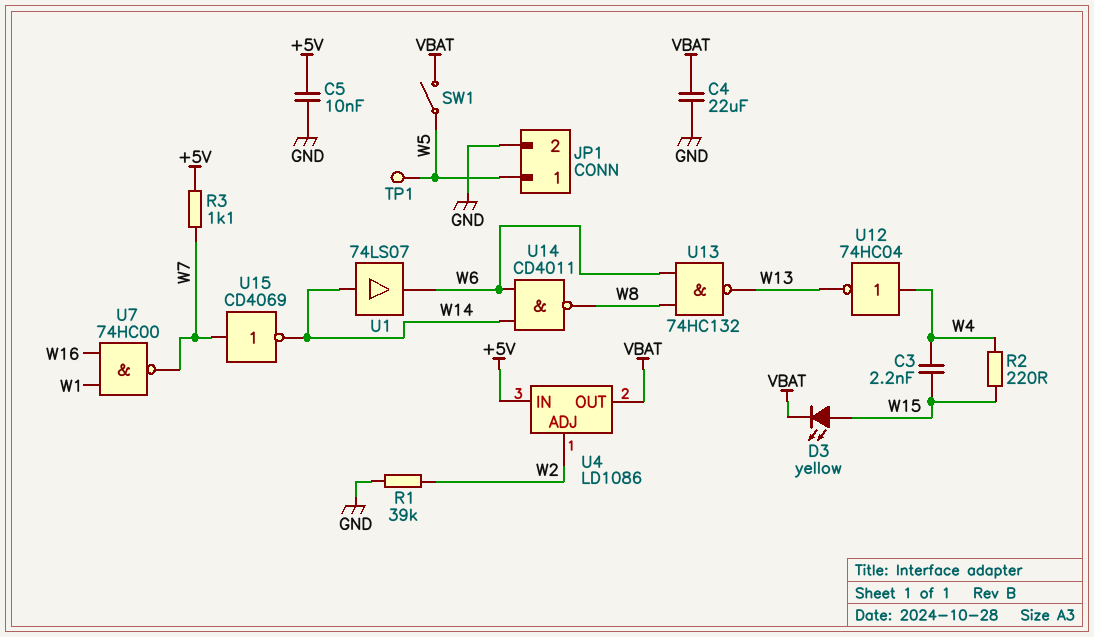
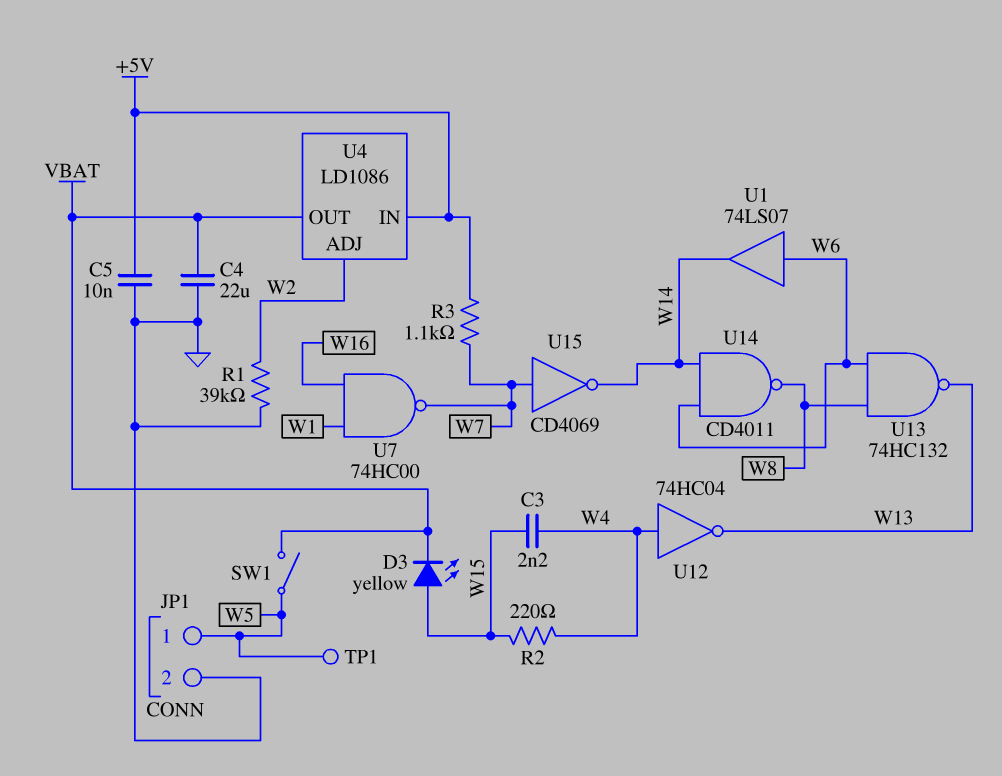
U1: buffer 74LS07 (in W14, out W6) -> buffer 74LS07 (in W6, out W14)

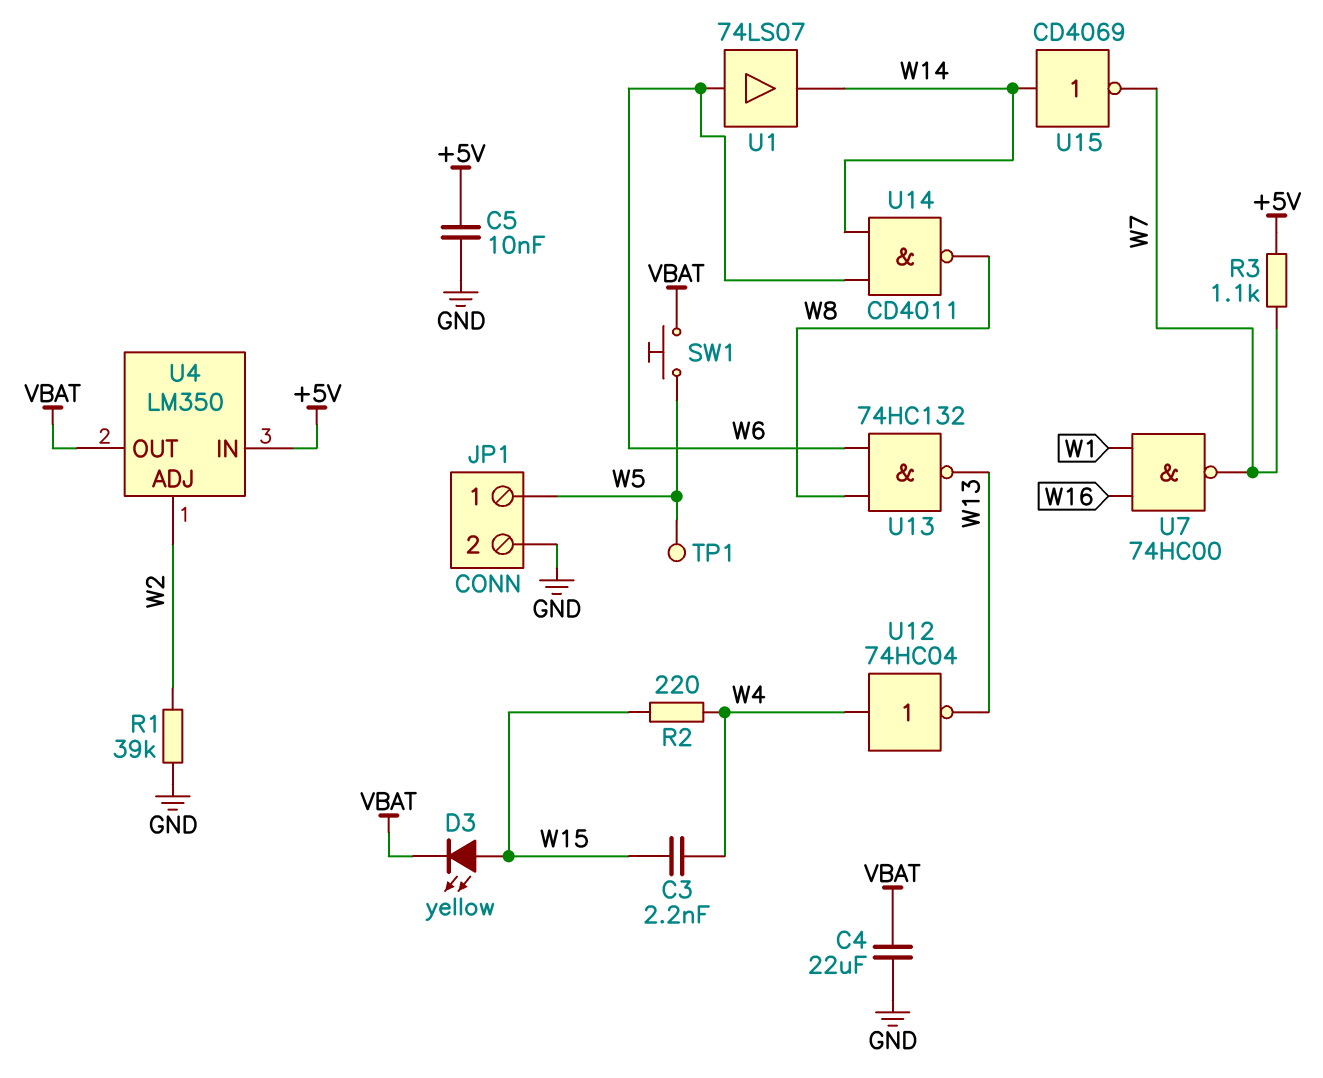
SW1: switch (VBAT, W5) -> button (VBAT, W5)
U4: LD1086 -> LM350
U15: NOT CD4069 (in W7, out W14) -> NOT CD4069 (in W14, out W7)

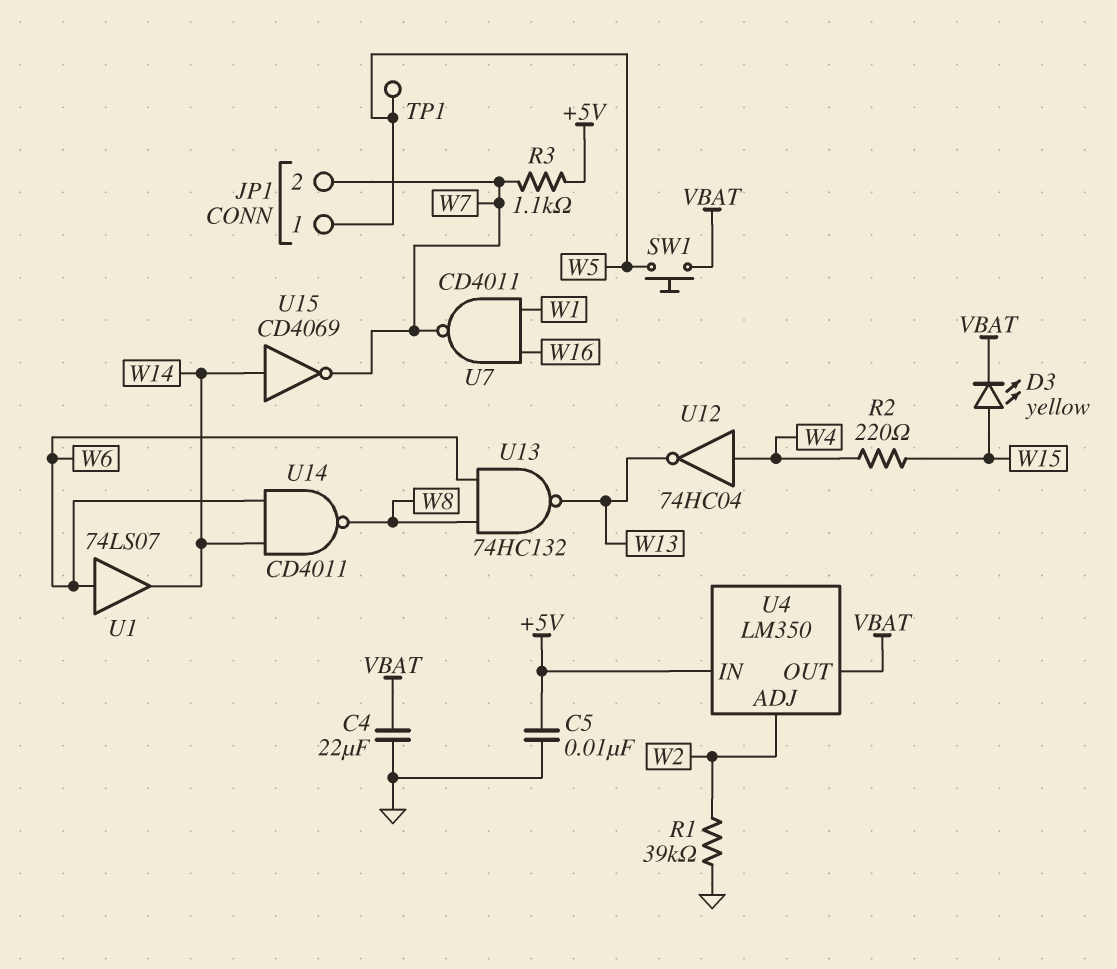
C3: 2.2nF (W4, W15) -> none
JP1 pin 2: GND -> W7
U7: NAND 74HC00 (in W1, in W16, out W7) -> NAND CD4011 (in W1, in W16, out W7)

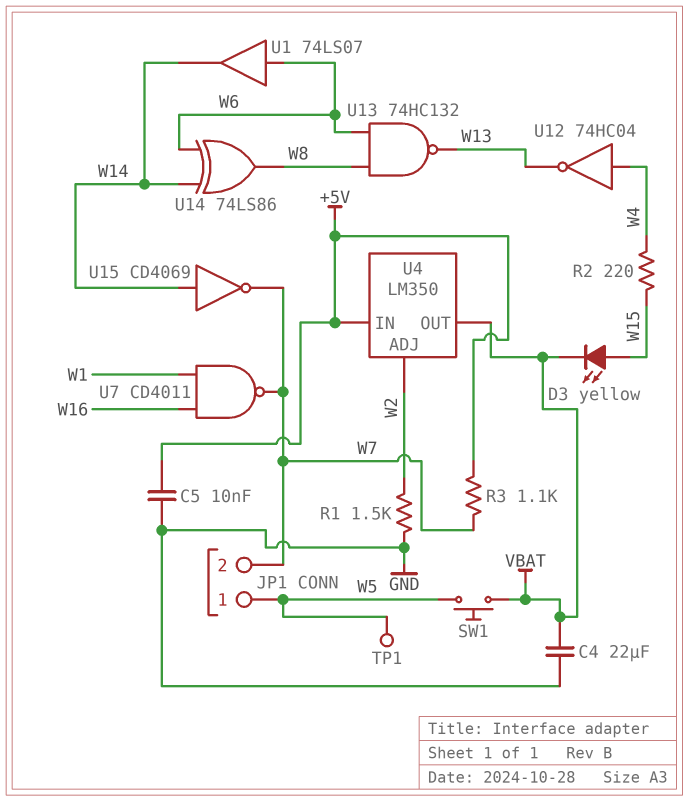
R1: 39k (GND, W2) -> 1.5k (GND, W2)
U14: NAND CD4011 (in W6, in W14, out W8) -> XOR 74LS86 (in W6, in W14, out W8)

